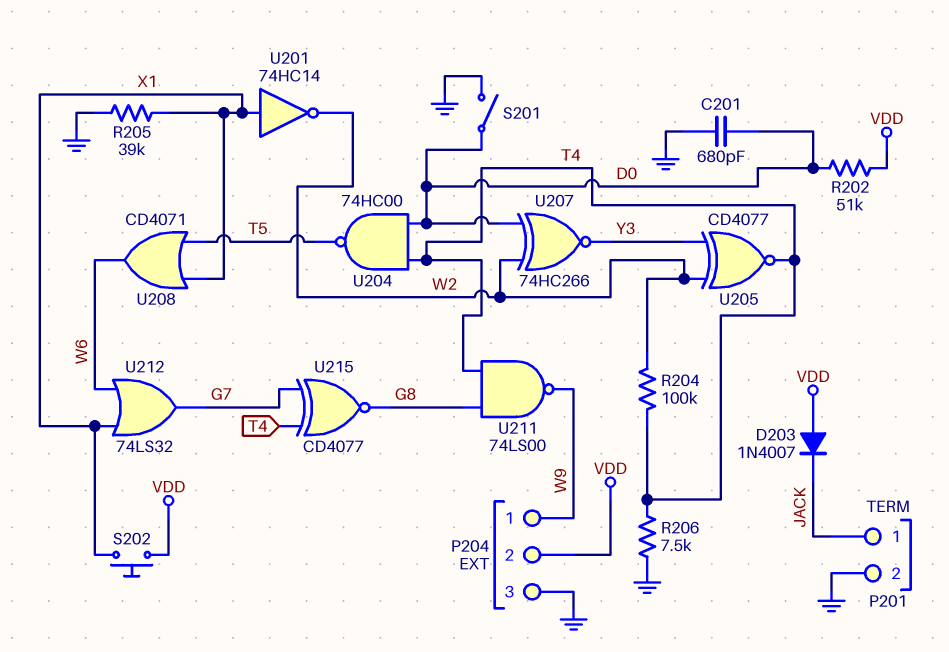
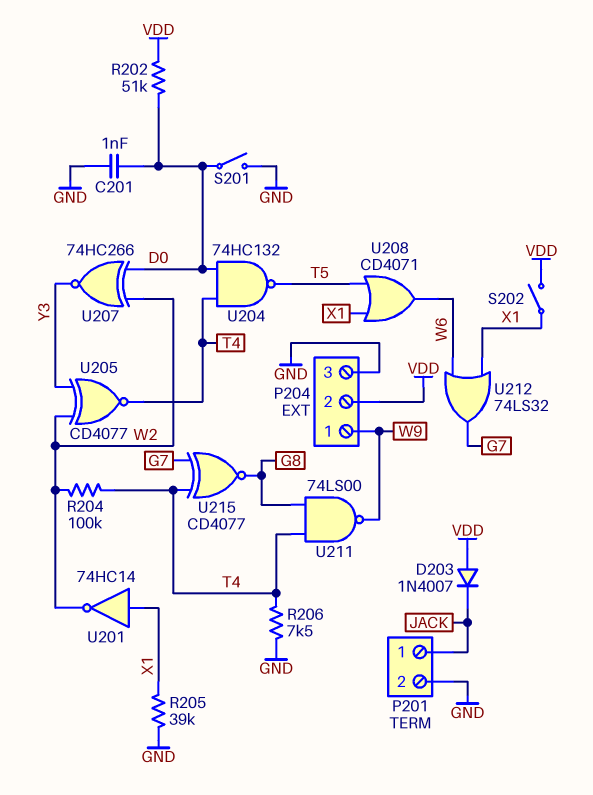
C201: 680pF (D0, GND) -> 1nF (D0, GND)
S202: button (VDD, X1) -> switch (VDD, X1)
U204: NAND 74HC00 (in D0, in T4, out T5) -> NAND 74HC132 (in D0, in T4, out T5)

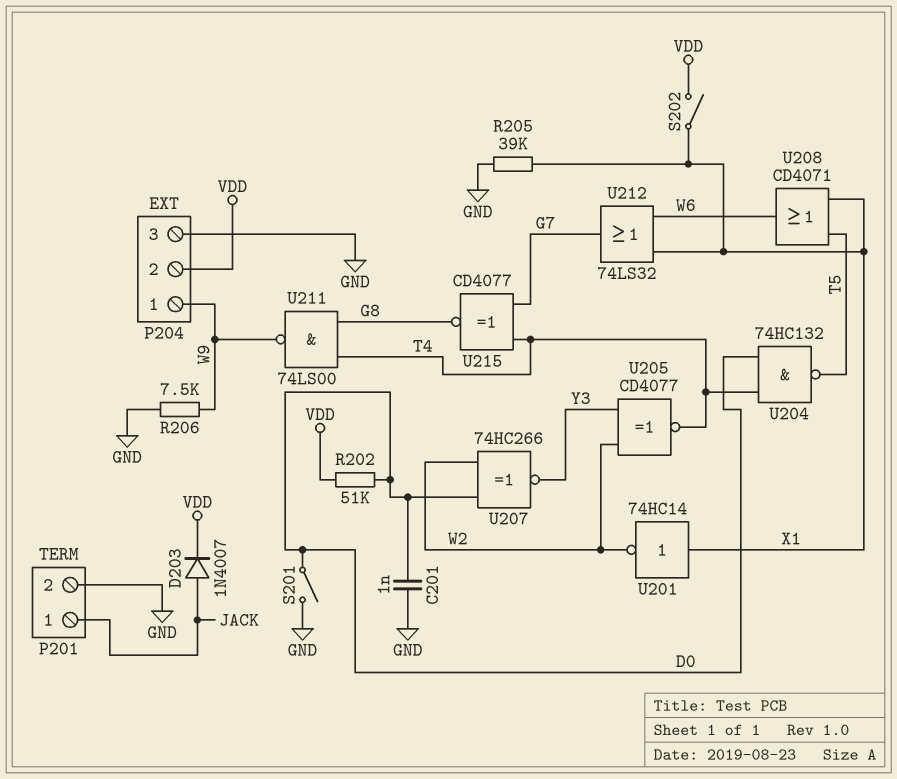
D203: diode 1N4007 (A VDD, K JACK) -> diode 1N4007 (A JACK, K VDD)
R204: 100k (T4, W2) -> none
R206: 7.5k (GND, T4) -> 7.5k (GND, W9)

